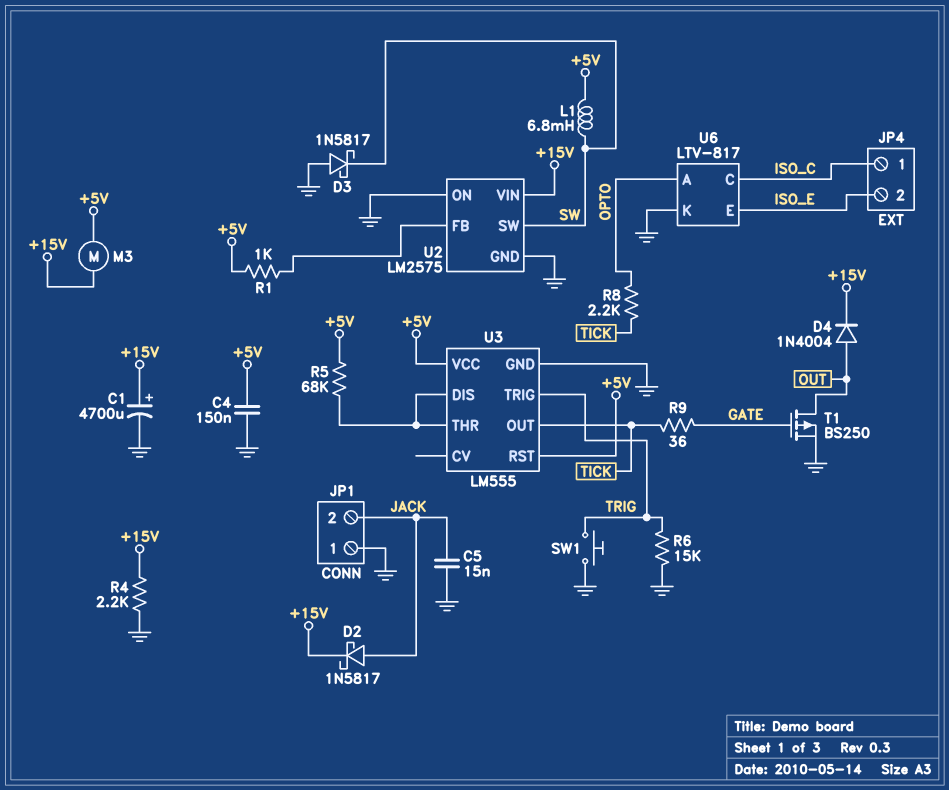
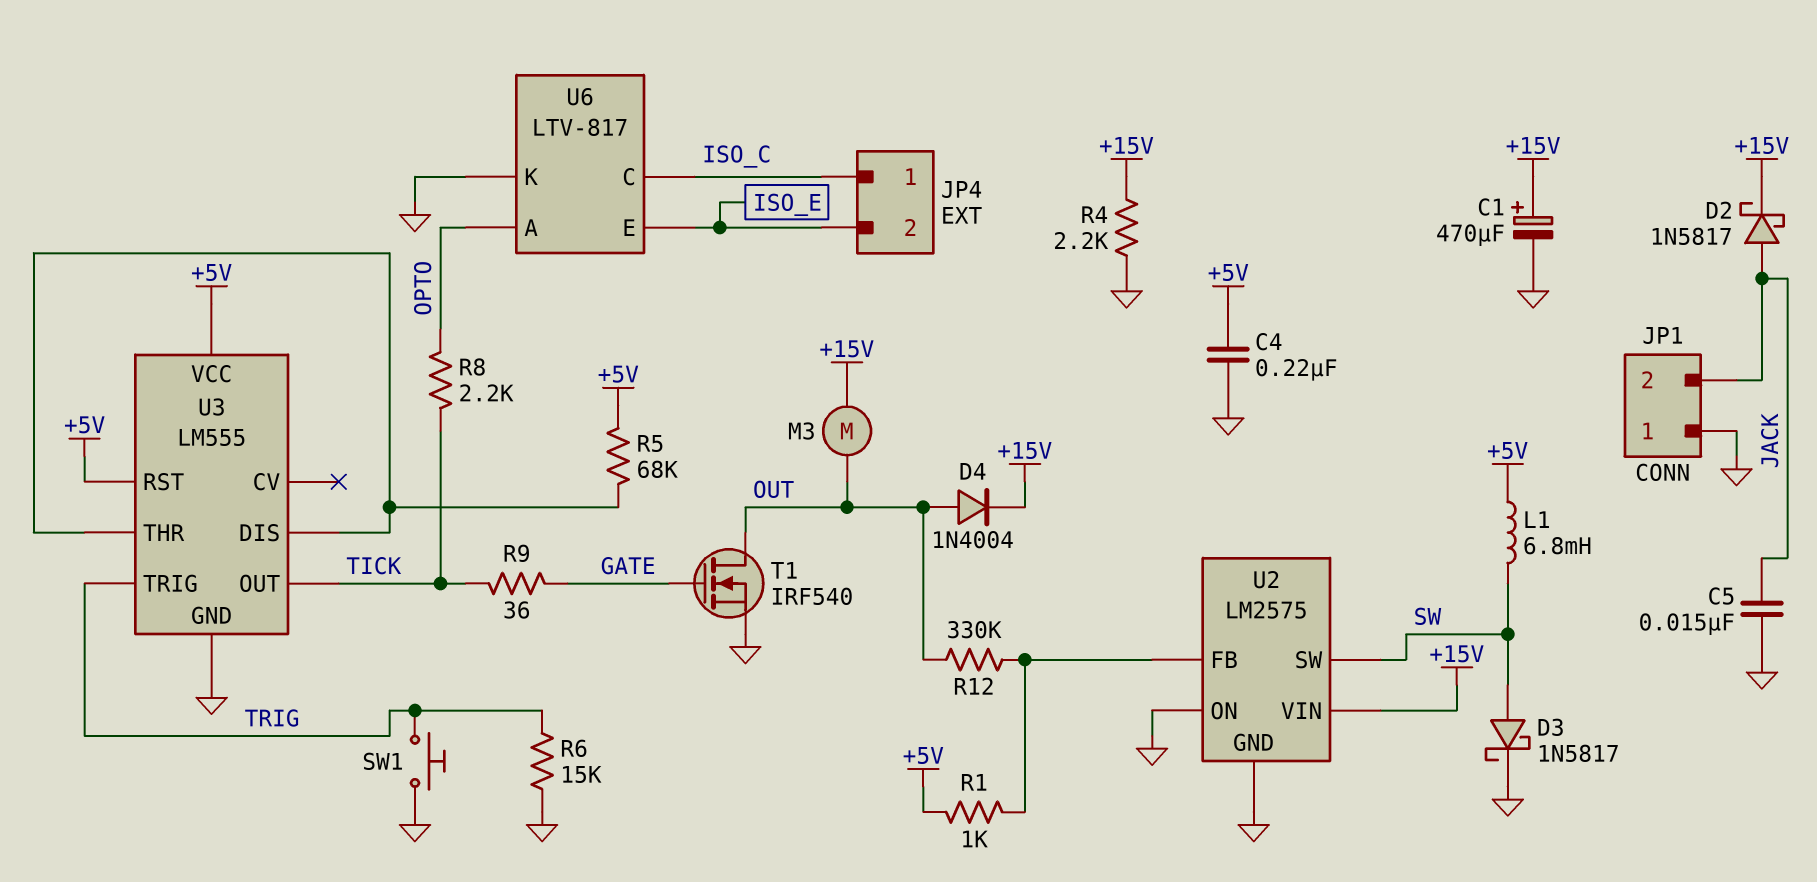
C1: 4700uF (plus +15V, minus GND) -> 470uF (plus +15V, minus GND)
C4: 150nF (+5V, GND) -> 220nF (+5V, GND)
D3: schottky 1N5817 (A GND, K SW) -> schottky 1N5817 (A SW, K GND)
M3: motor (+5V, +15V) -> motor (+15V, OUT)
R12: none -> 330k (OUT, U2/FB)
T1: PMOS BS250 (G GATE, D OUT, S GND) -> NMOS IRF540 (G GATE, D OUT, S GND)

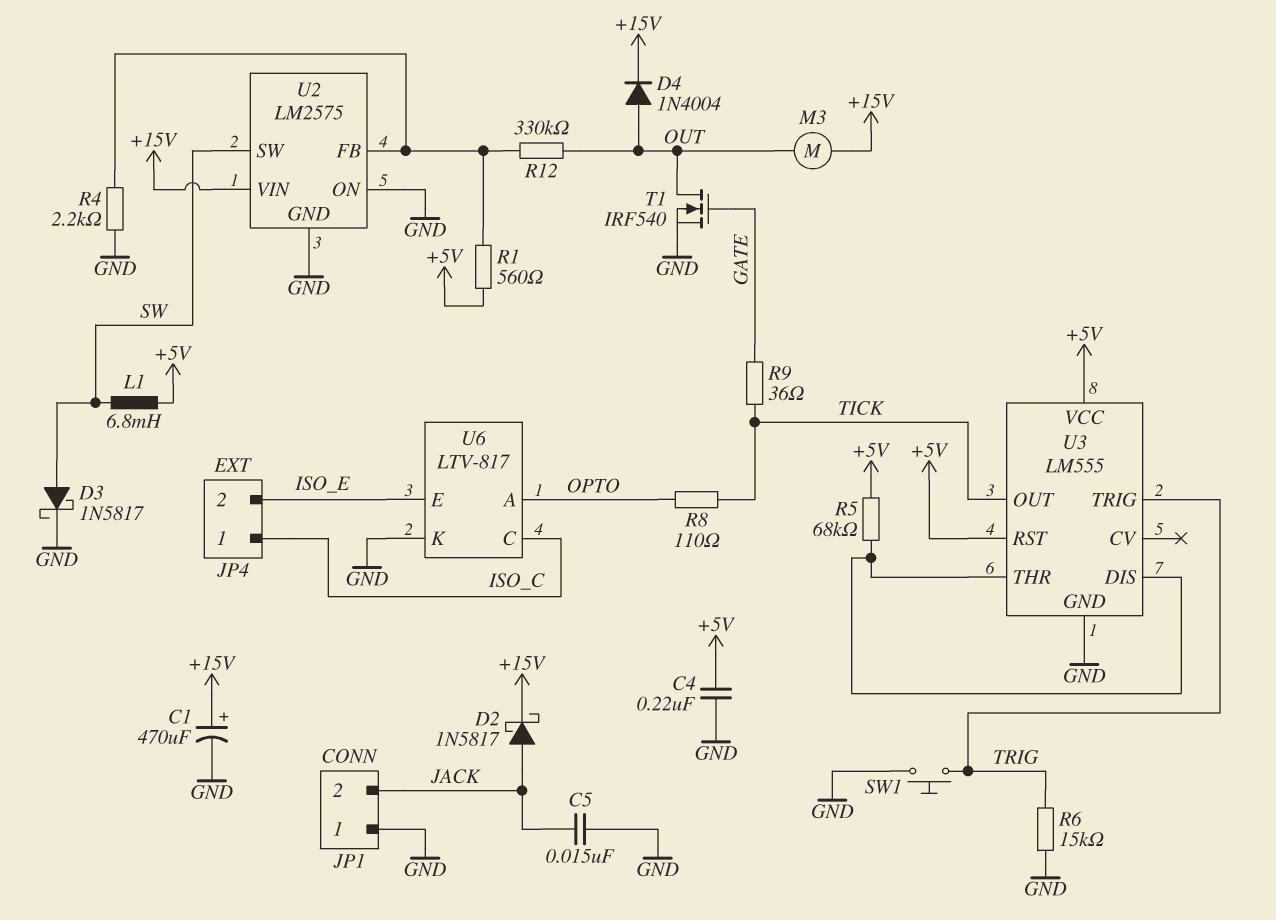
R1: 1k (+5V, U2/FB) -> 560 (+5V, U2/FB)
R4: 2.2k (+15V, GND) -> 2.2k (GND, U2/FB)
R8: 2.2k (OPTO, TICK) -> 110 (OPTO, TICK)

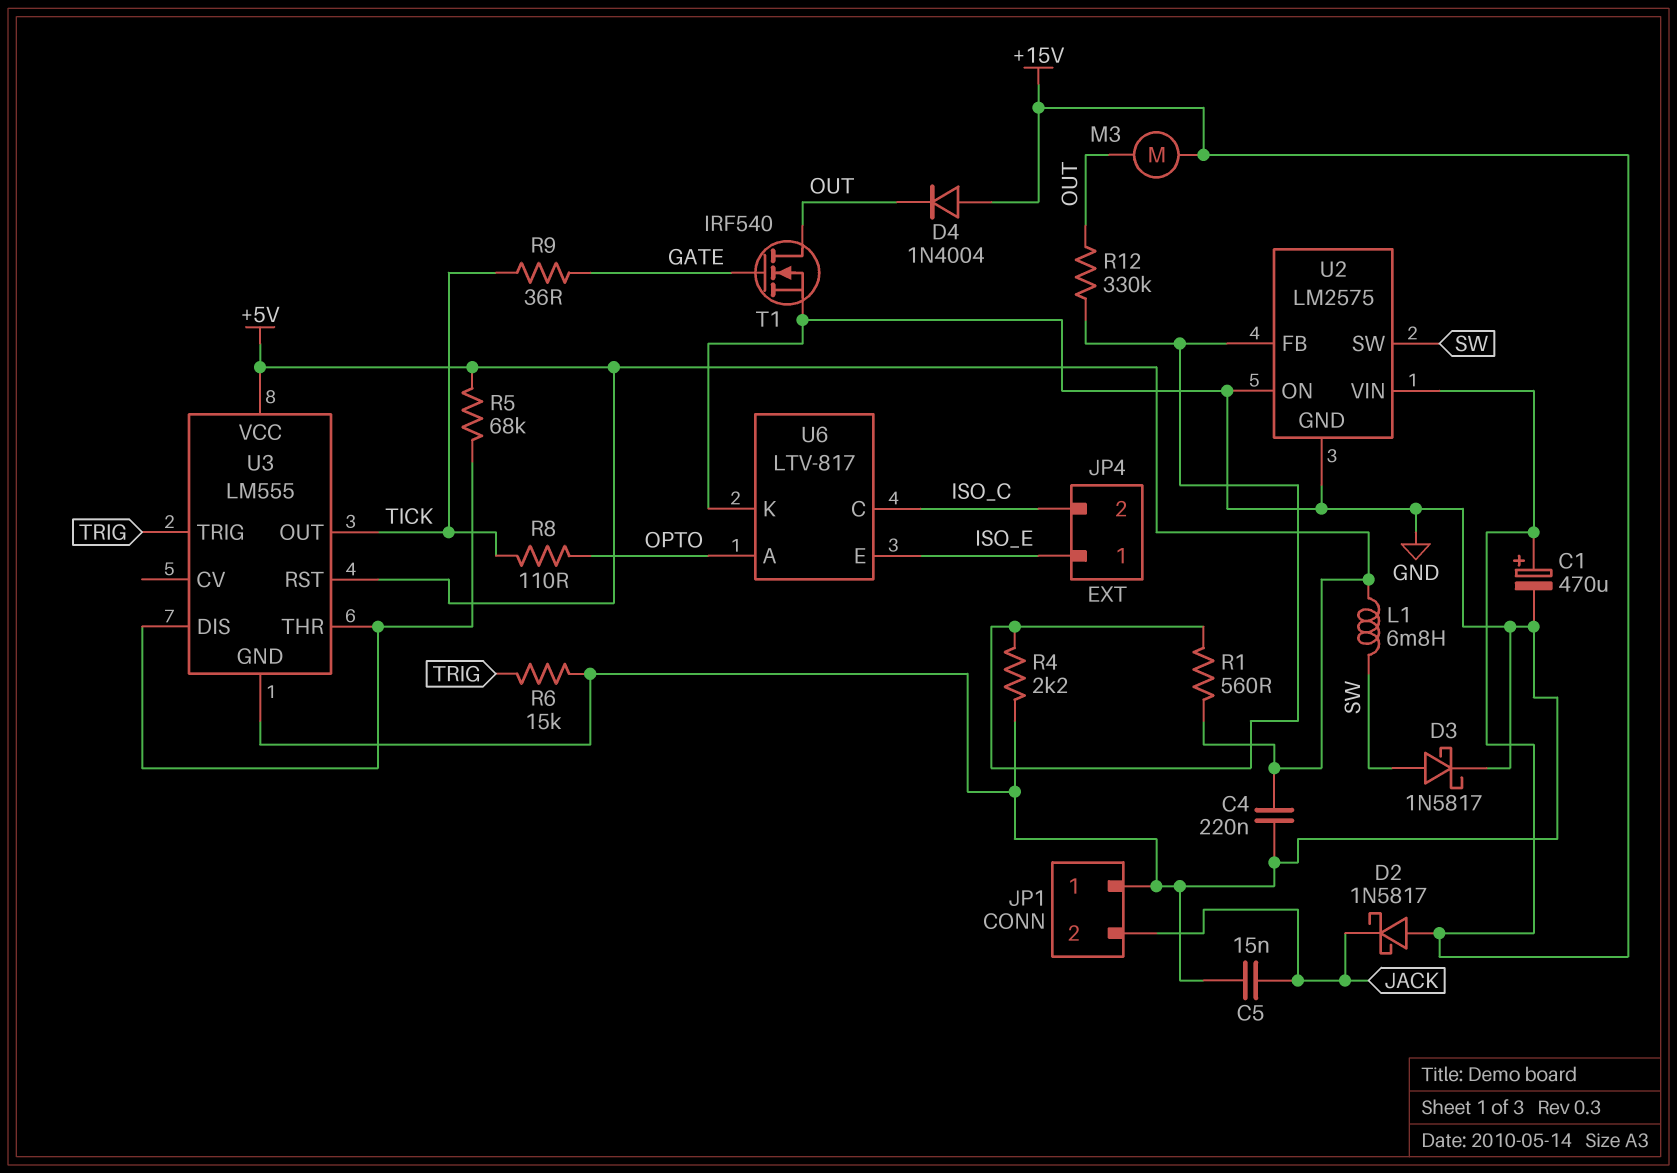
D2: schottky 1N5817 (A JACK, K +15V) -> schottky 1N5817 (A +15V, K JACK)
D4: diode 1N4004 (A OUT, K +15V) -> diode 1N4004 (A +15V, K OUT)
JP4 pin 1: ISO_C -> ISO_E
JP4 pin 2: ISO_E -> ISO_C
SW1: button (GND, TRIG) -> none

